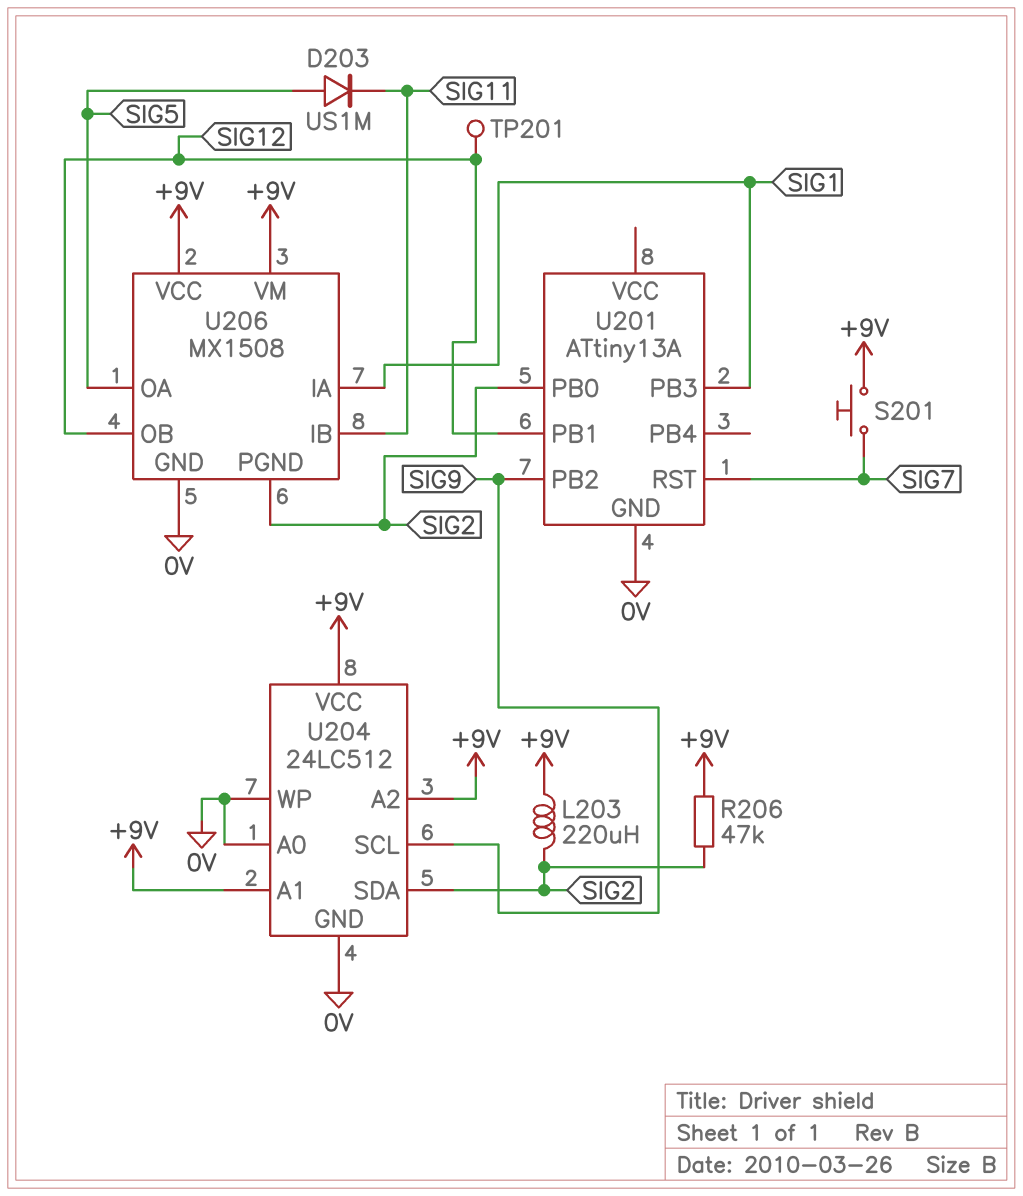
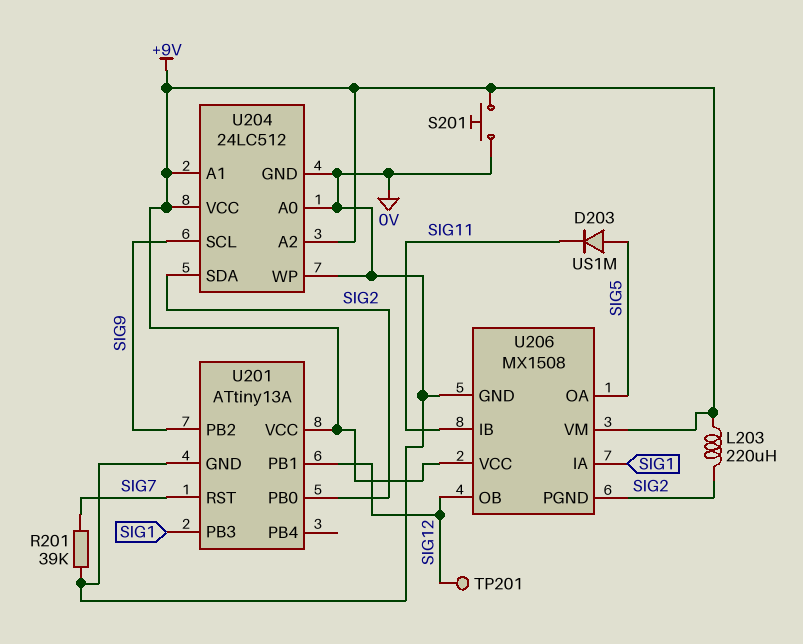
R201: none -> 39k (0V, SIG7)
R206: 47k (+9V, SIG2) -> none
S201: button (+9V, SIG7) -> button (+9V, 0V)
U201 pin VCC: none -> +9V

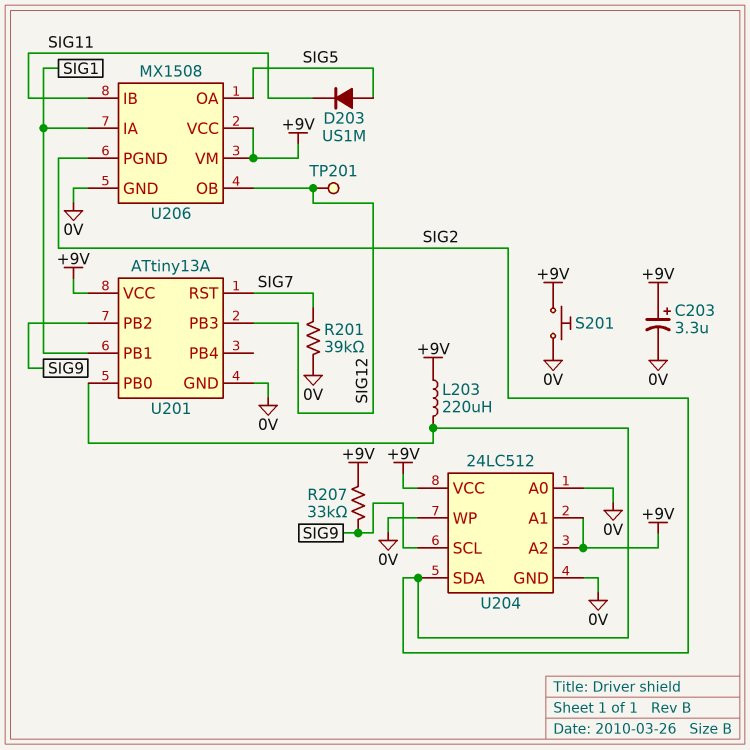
C203: none -> 3.3uF (plus +9V, minus 0V)
R207: none -> 33k (+9V, SIG9)
U201 pin PB1: SIG12 -> SIG1
U201 pin PB3: SIG1 -> SIG12

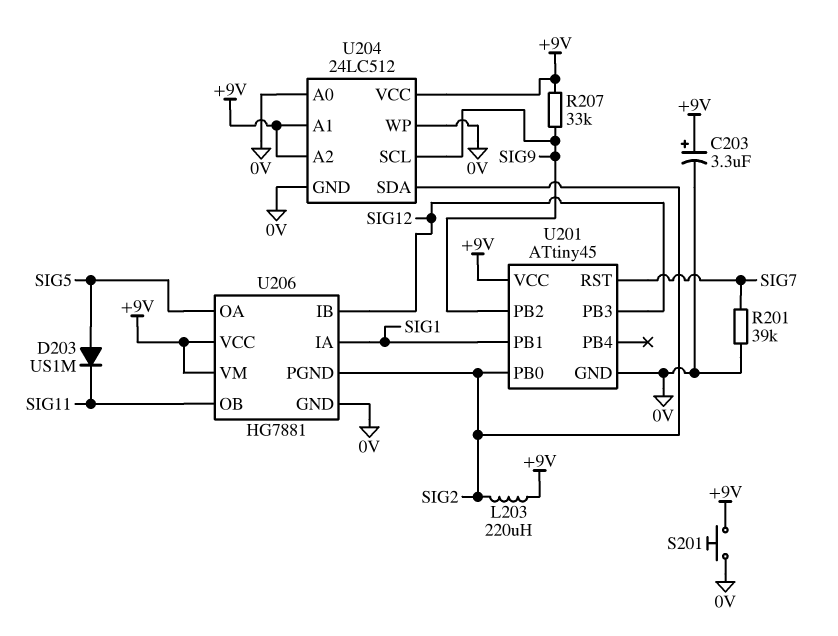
TP201: test point (SIG12) -> none
U201: ATtiny13A -> ATtiny45
U206: MX1508 -> HG7881
U206 pin IB: SIG11 -> SIG12
U206 pin OB: SIG12 -> SIG11

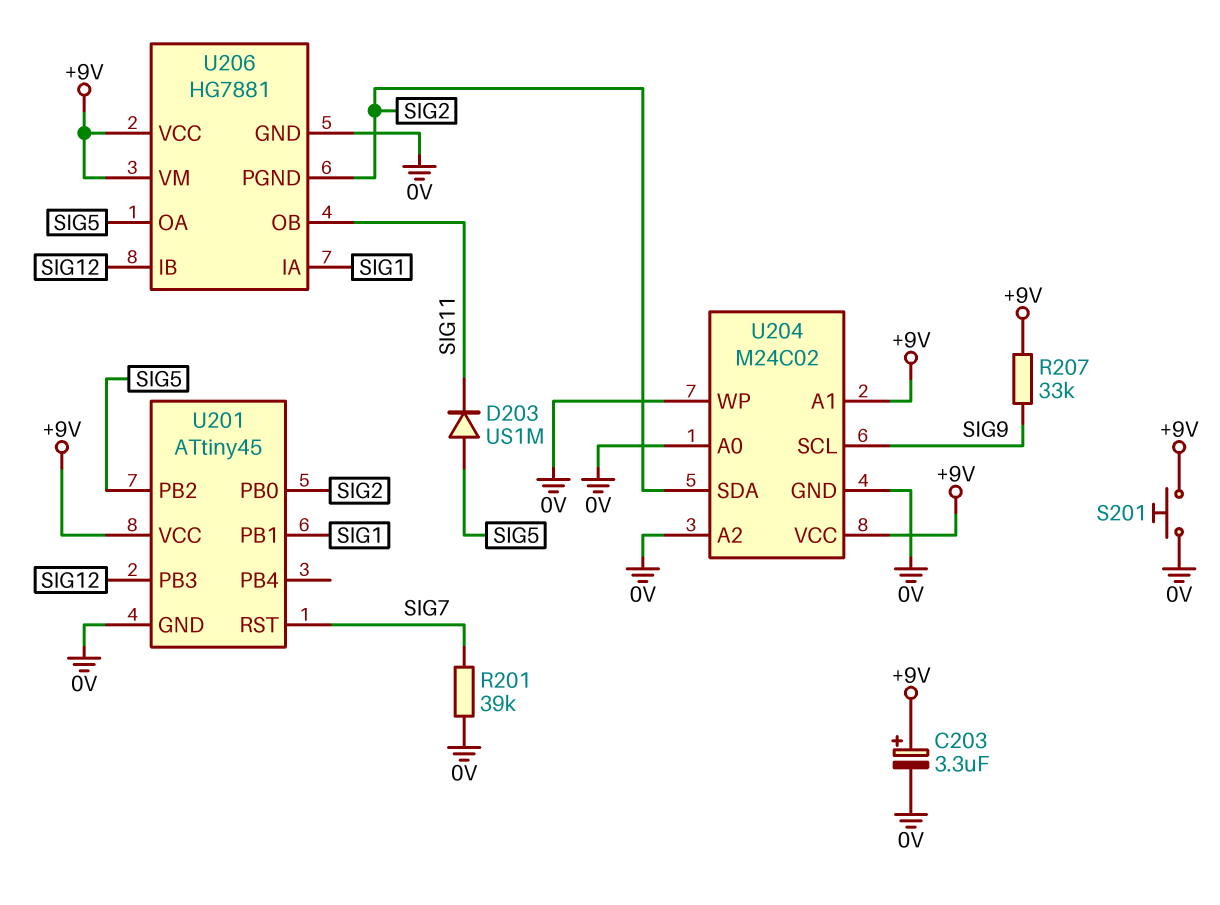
L203: 220uH (+9V, SIG2) -> none
U201 pin PB2: SIG9 -> SIG5
U204: 24LC512 -> M24C02
U204 pin A2: +9V -> 0V

